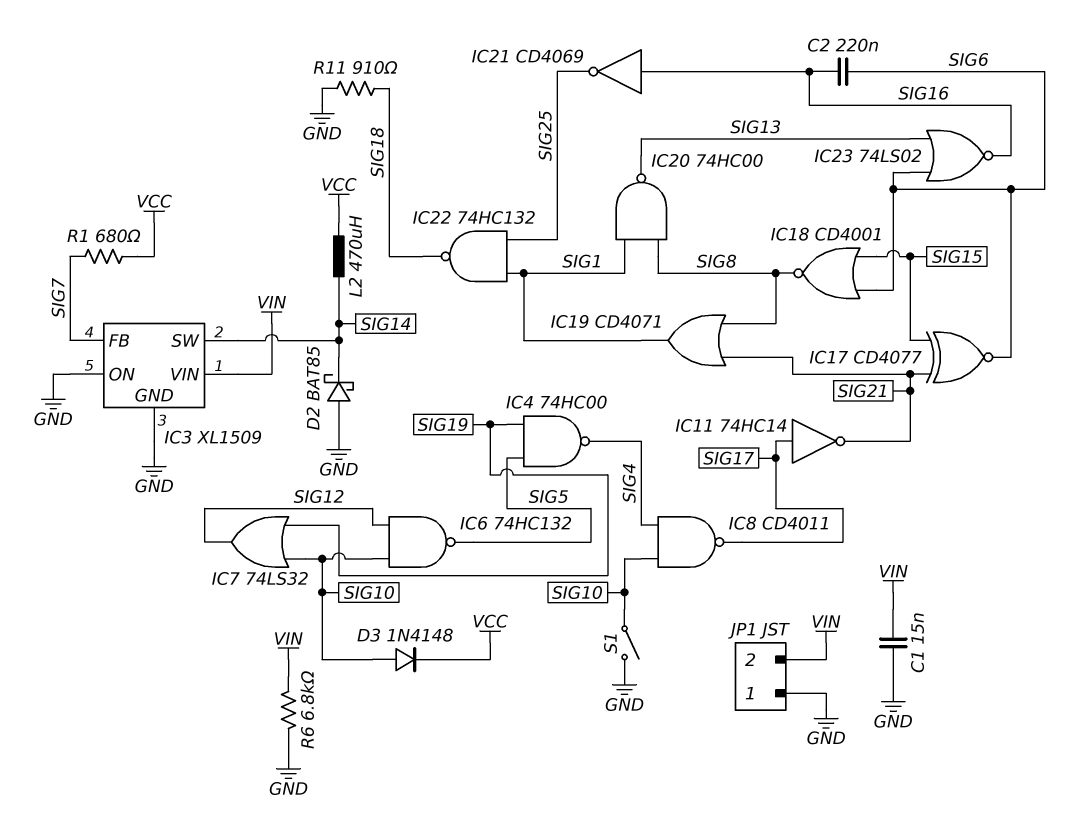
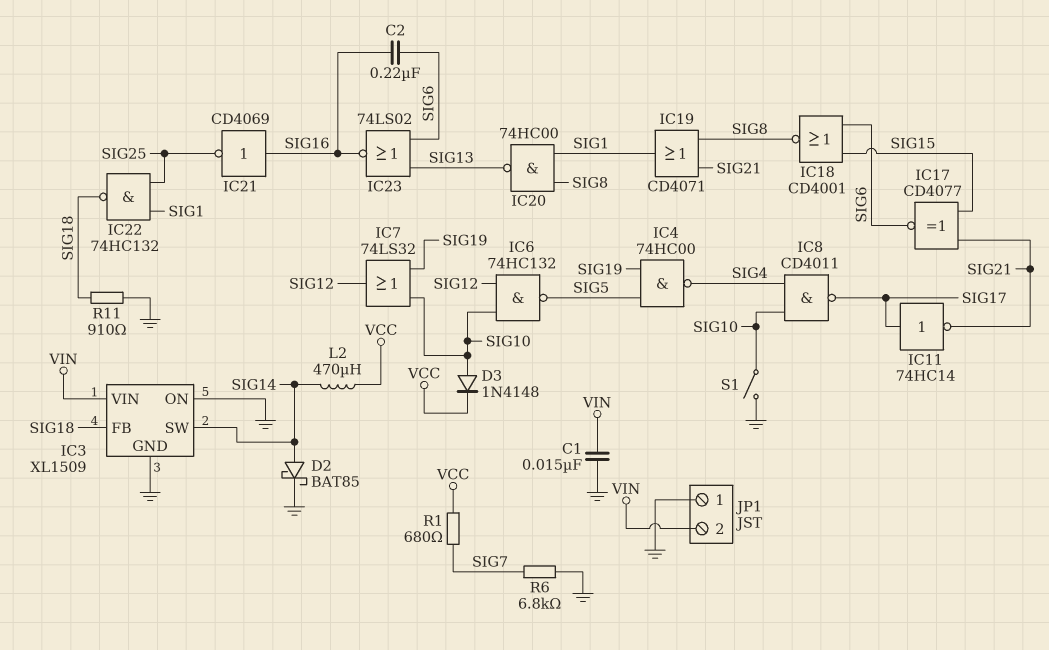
D2: schottky BAT85 (A GND, K SIG14) -> schottky BAT85 (A SIG14, K GND)
IC3 pin FB: SIG7 -> SIG18
R6: 6.8k (GND, VIN) -> 6.8k (GND, SIG7)

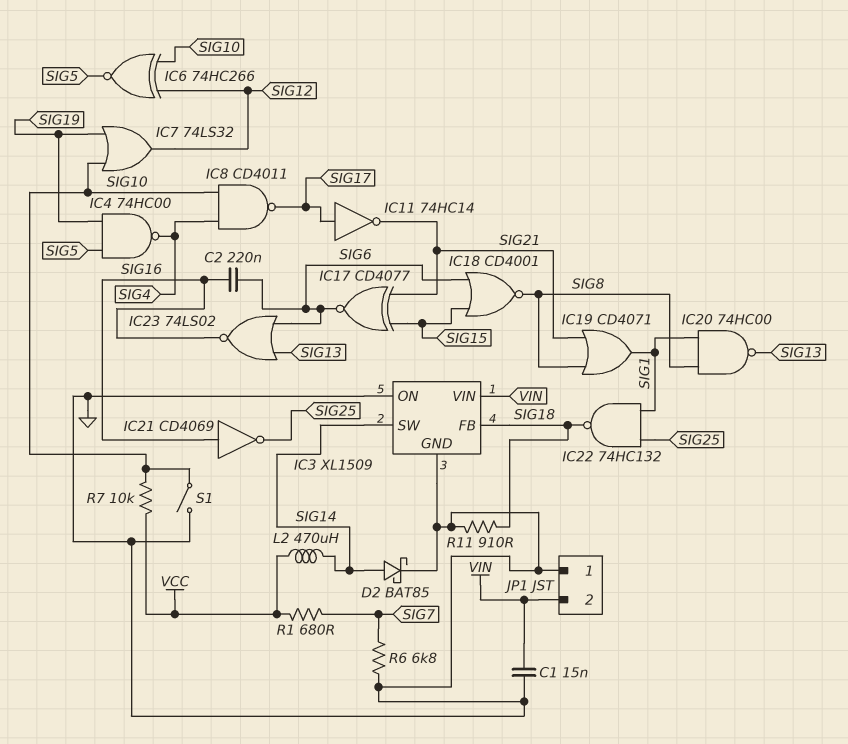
D3: diode 1N4148 (A SIG10, K VCC) -> none
IC6: NAND 74HC132 (in SIG10, in SIG12, out SIG5) -> XNOR 74HC266 (in SIG10, in SIG12, out SIG5)
R7: none -> 10k (SIG10, VCC)

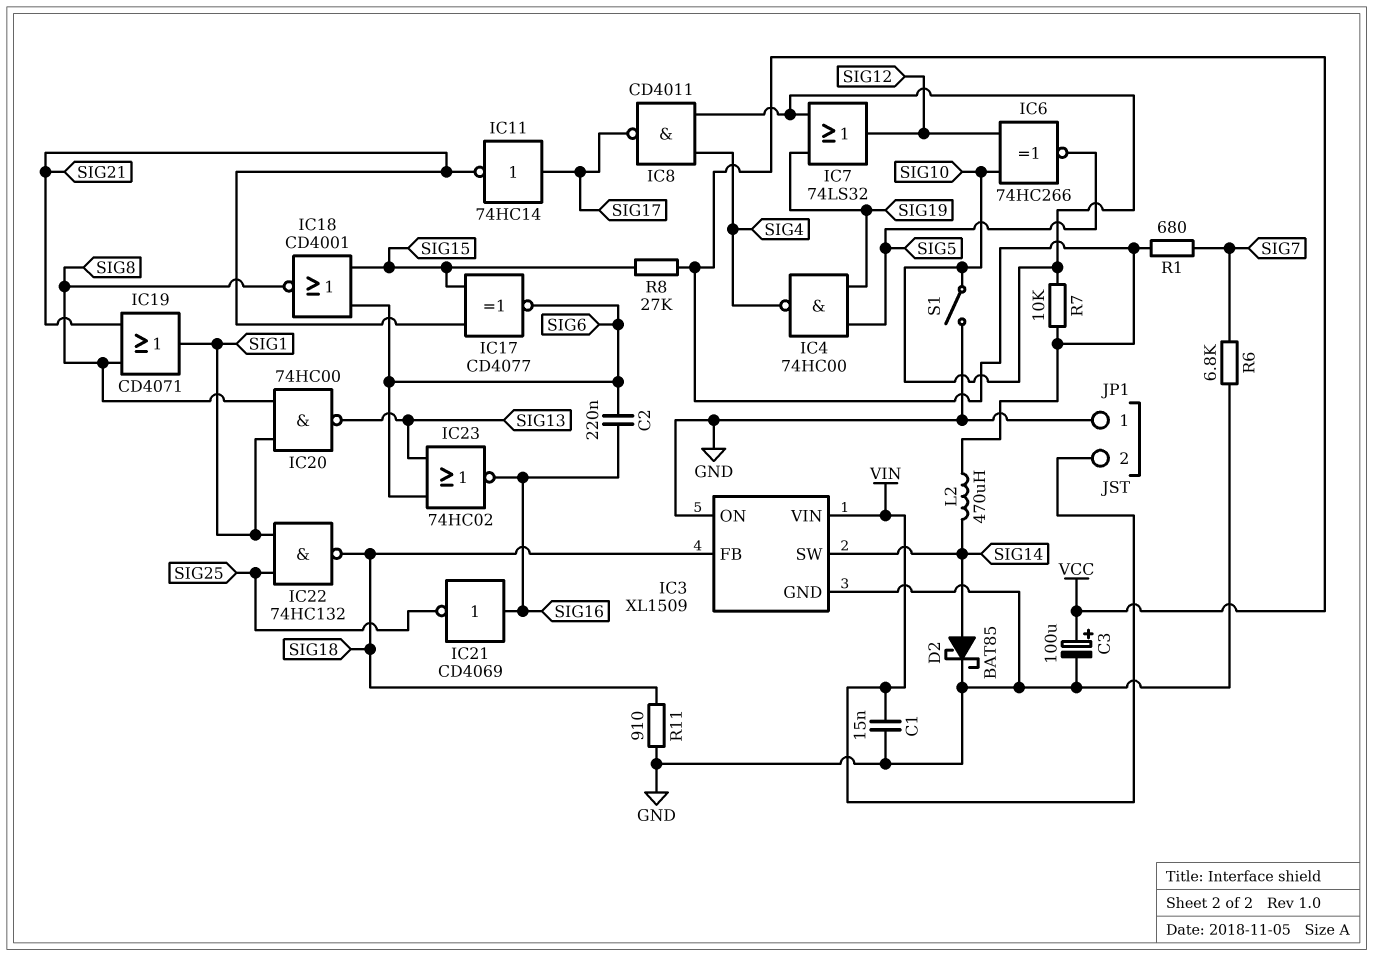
C3: none -> 100uF (plus VCC, minus GND)
IC23: NOR 74LS02 (in SIG6, in SIG13, out SIG16) -> NOR 74HC02 (in SIG6, in SIG13, out SIG16)
R8: none -> 27k (SIG15, VCC)

